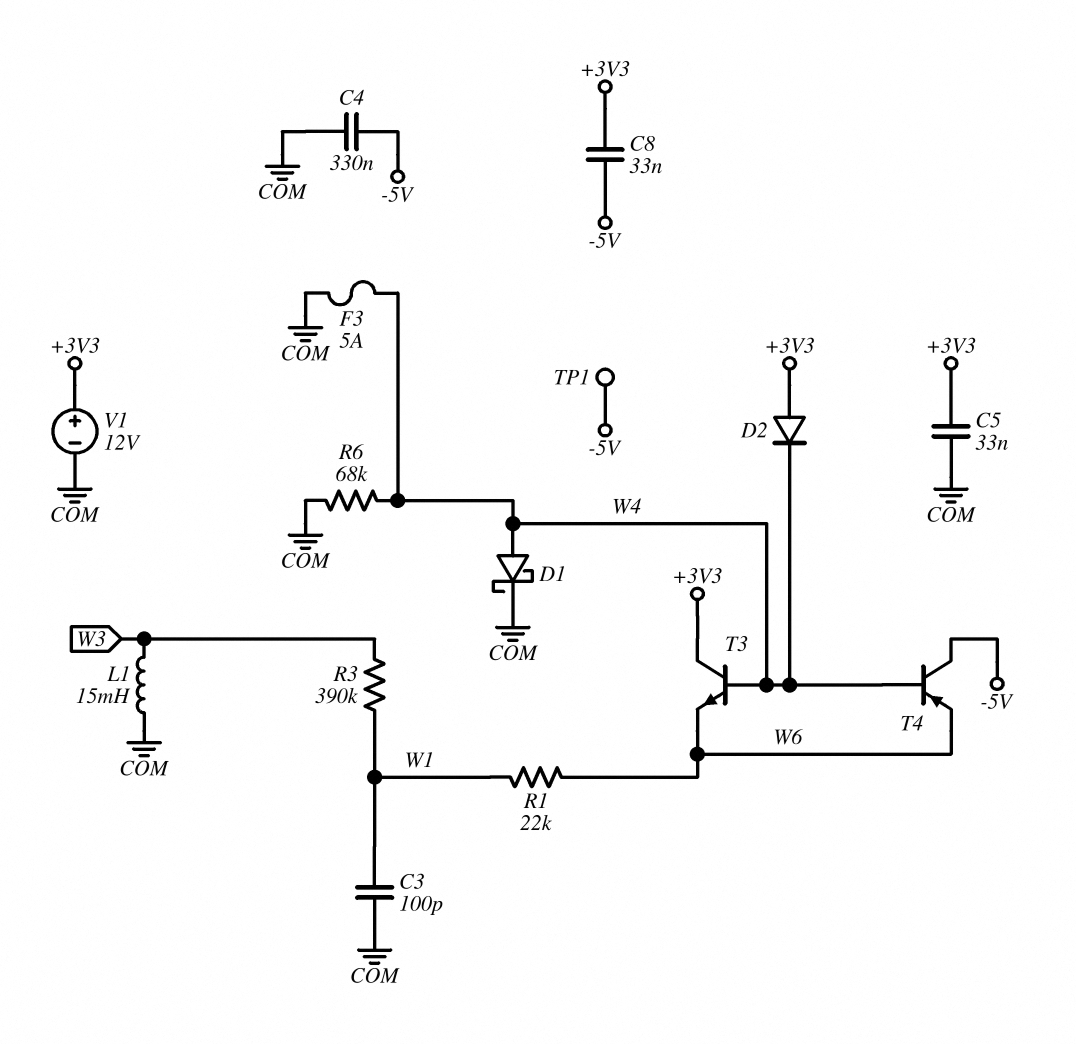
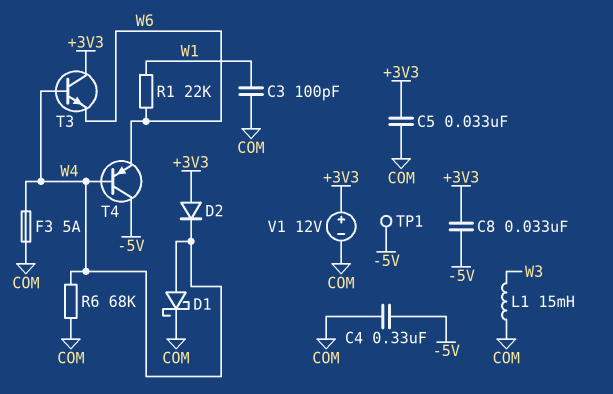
R3: 390k (W1, W3) -> none

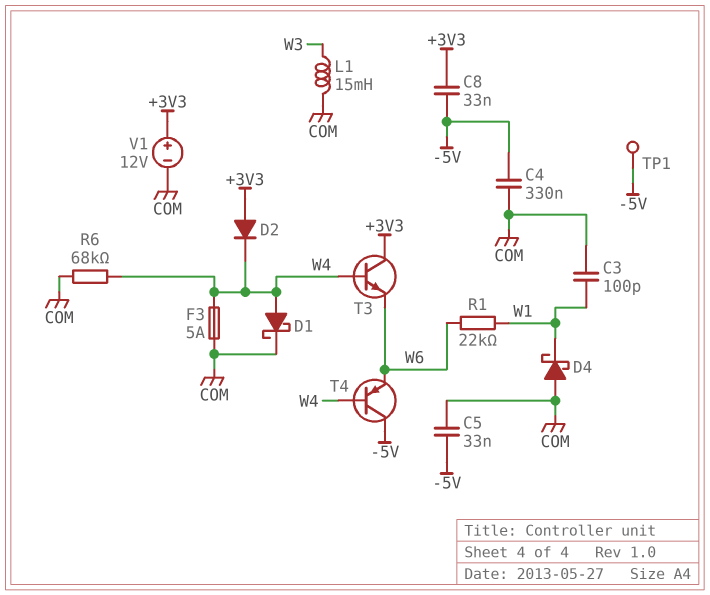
C5: 33nF (+3V3, COM) -> 33nF (-5V, COM)
D4: none -> schottky (A COM, K W1)

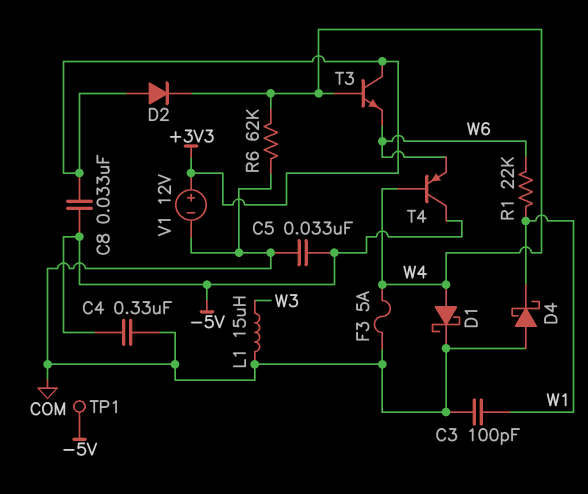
L1: 15mH (COM, W3) -> 15uH (COM, W3)
R6: 68k (COM, W4) -> 62k (COM, W4)

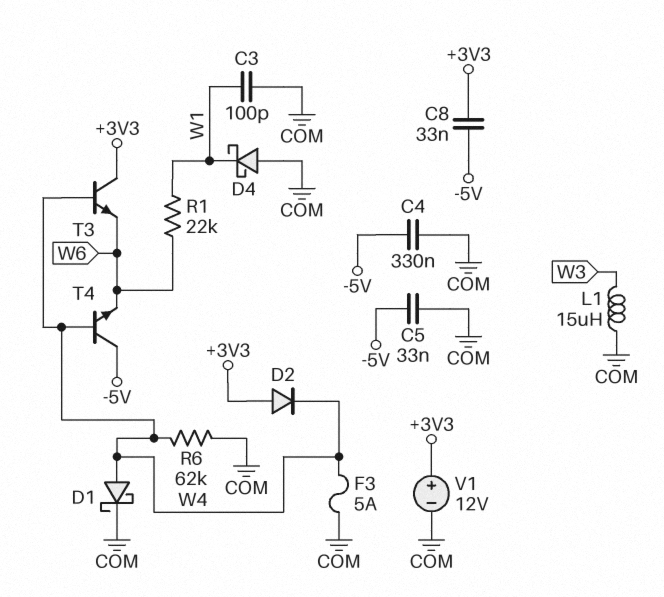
T4: PNP (B W4, C -5V, E W6) -> NPN (B W4, C -5V, E W6)
TP1: test point (-5V) -> none

